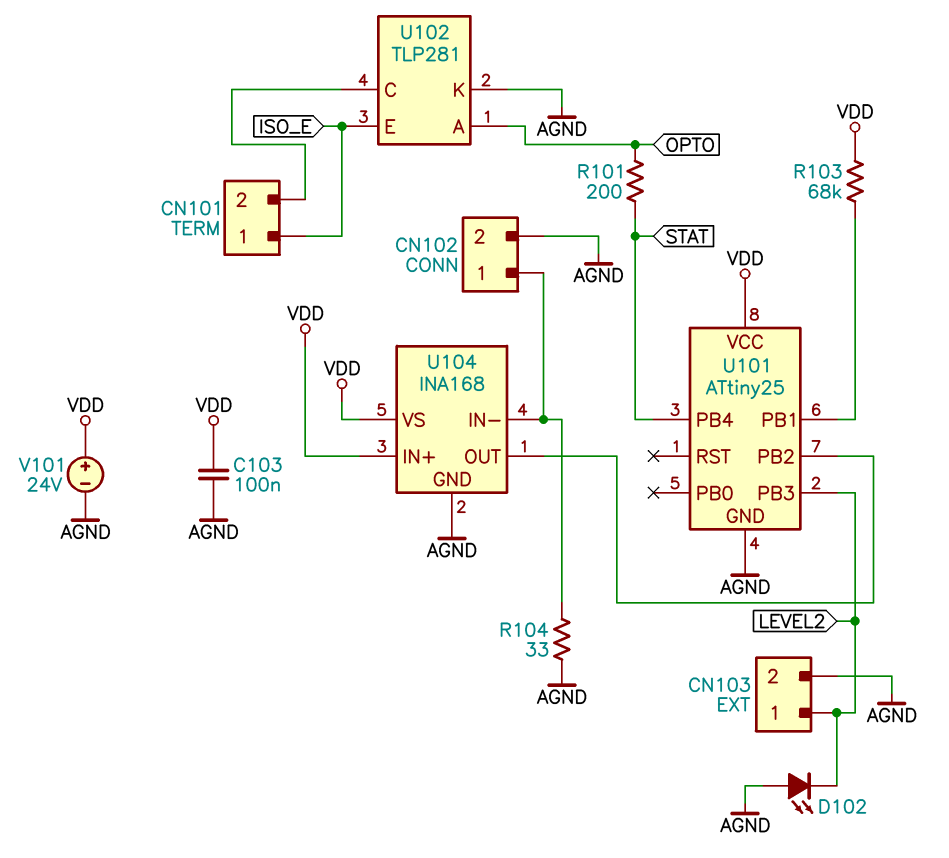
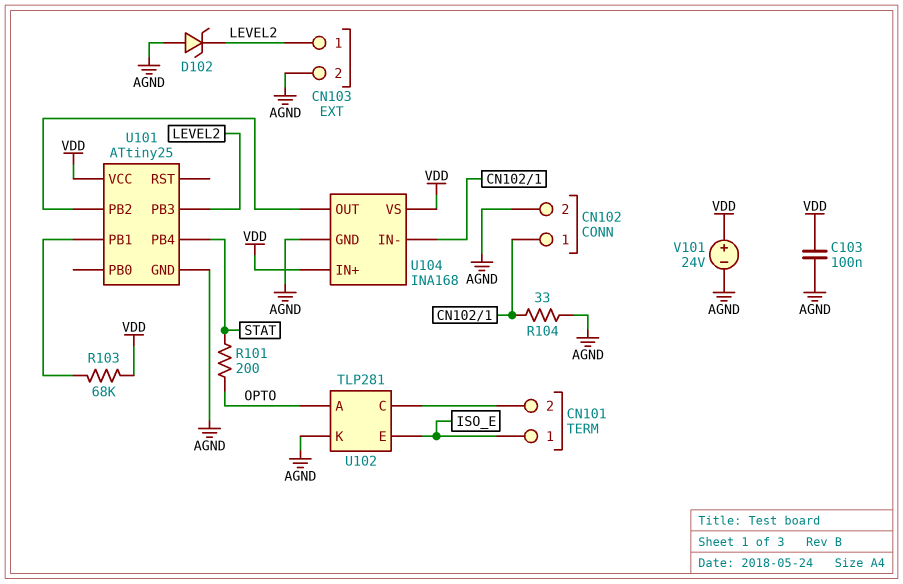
D102: LED (A AGND, K LEVEL2) -> zener (A AGND, K LEVEL2)

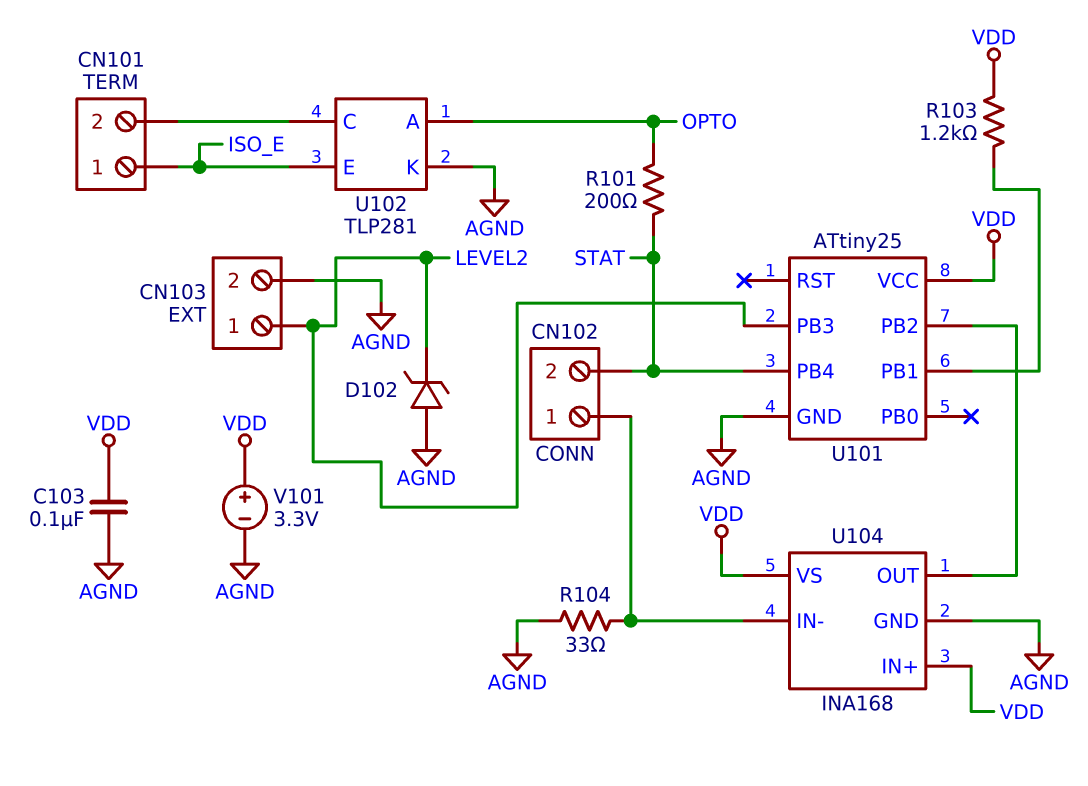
CN102 pin 2: AGND -> STAT
R103: 68k (U101/PB1, VDD) -> 1.2k (U101/PB1, VDD)
V101: 24V (plus VDD, minus AGND) -> 3.3V (plus VDD, minus AGND)

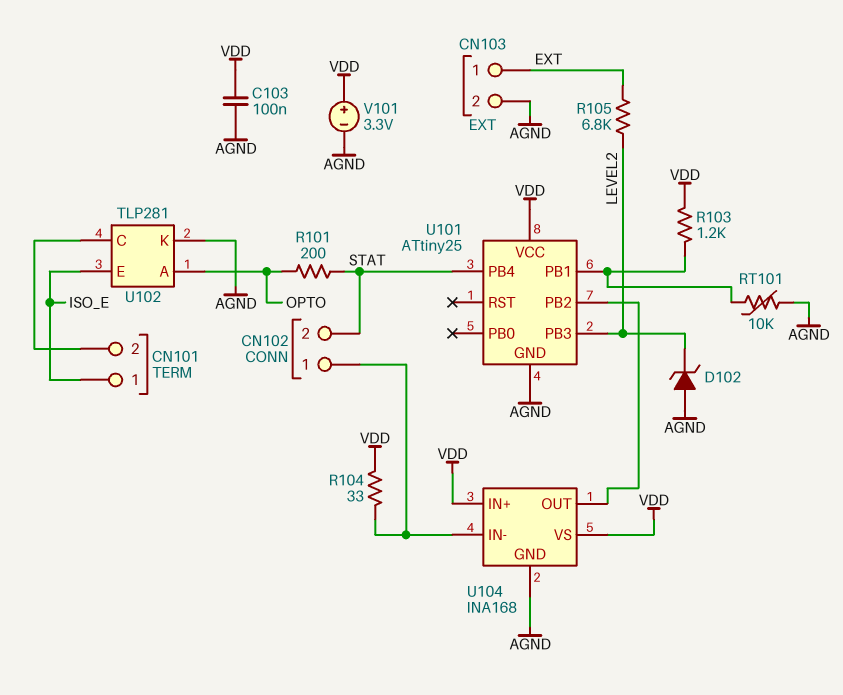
CN103 pin 1: LEVEL2 -> EXT
R104: 33 (AGND, CN102/1) -> 33 (CN102/1, VDD)
R105: none -> 6.8k (EXT, LEVEL2)
RT101: none -> 10k (AGND, U101/PB1)

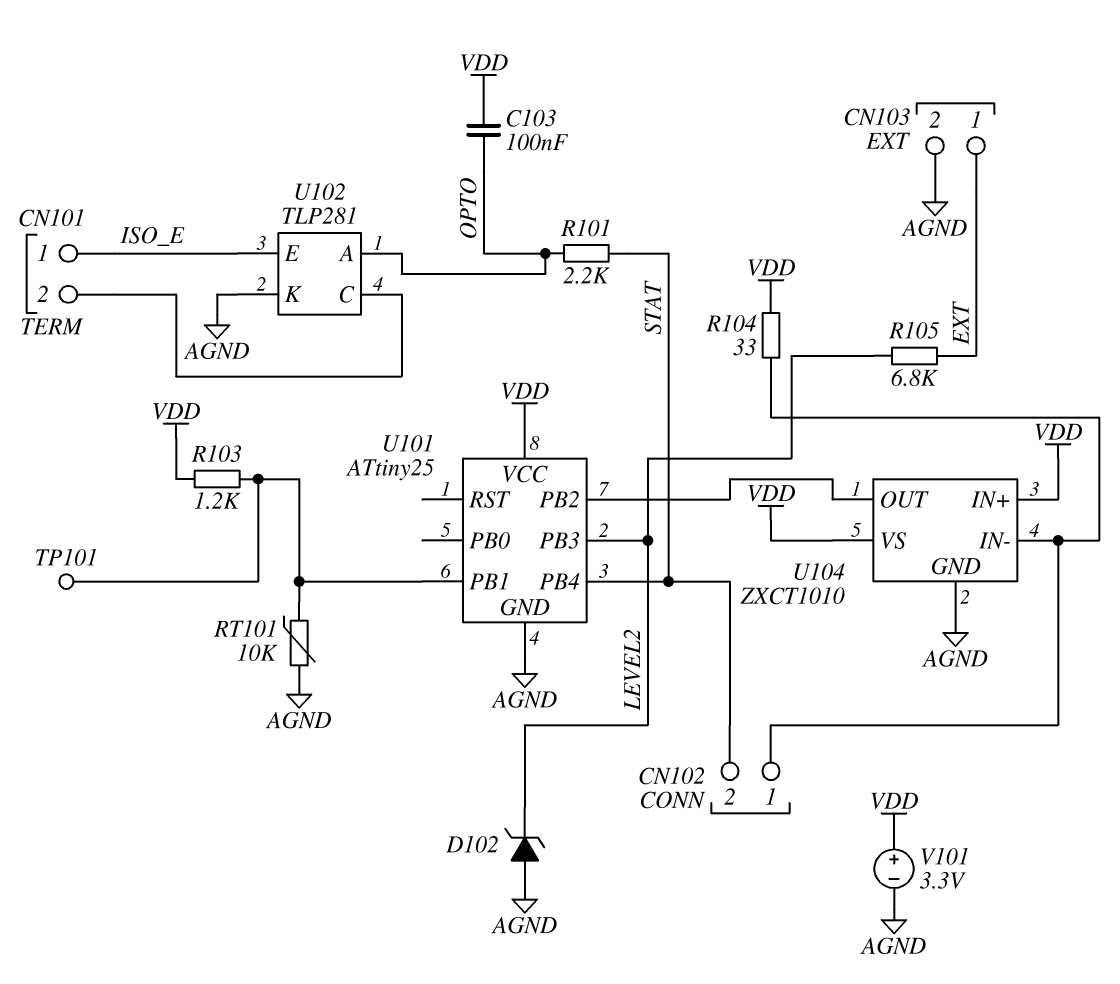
C103: 100nF (AGND, VDD) -> 100nF (OPTO, VDD)
R101: 200 (OPTO, STAT) -> 2.2k (OPTO, STAT)
TP101: none -> test point (U101/PB1)
U104: INA168 -> ZXCT1010

